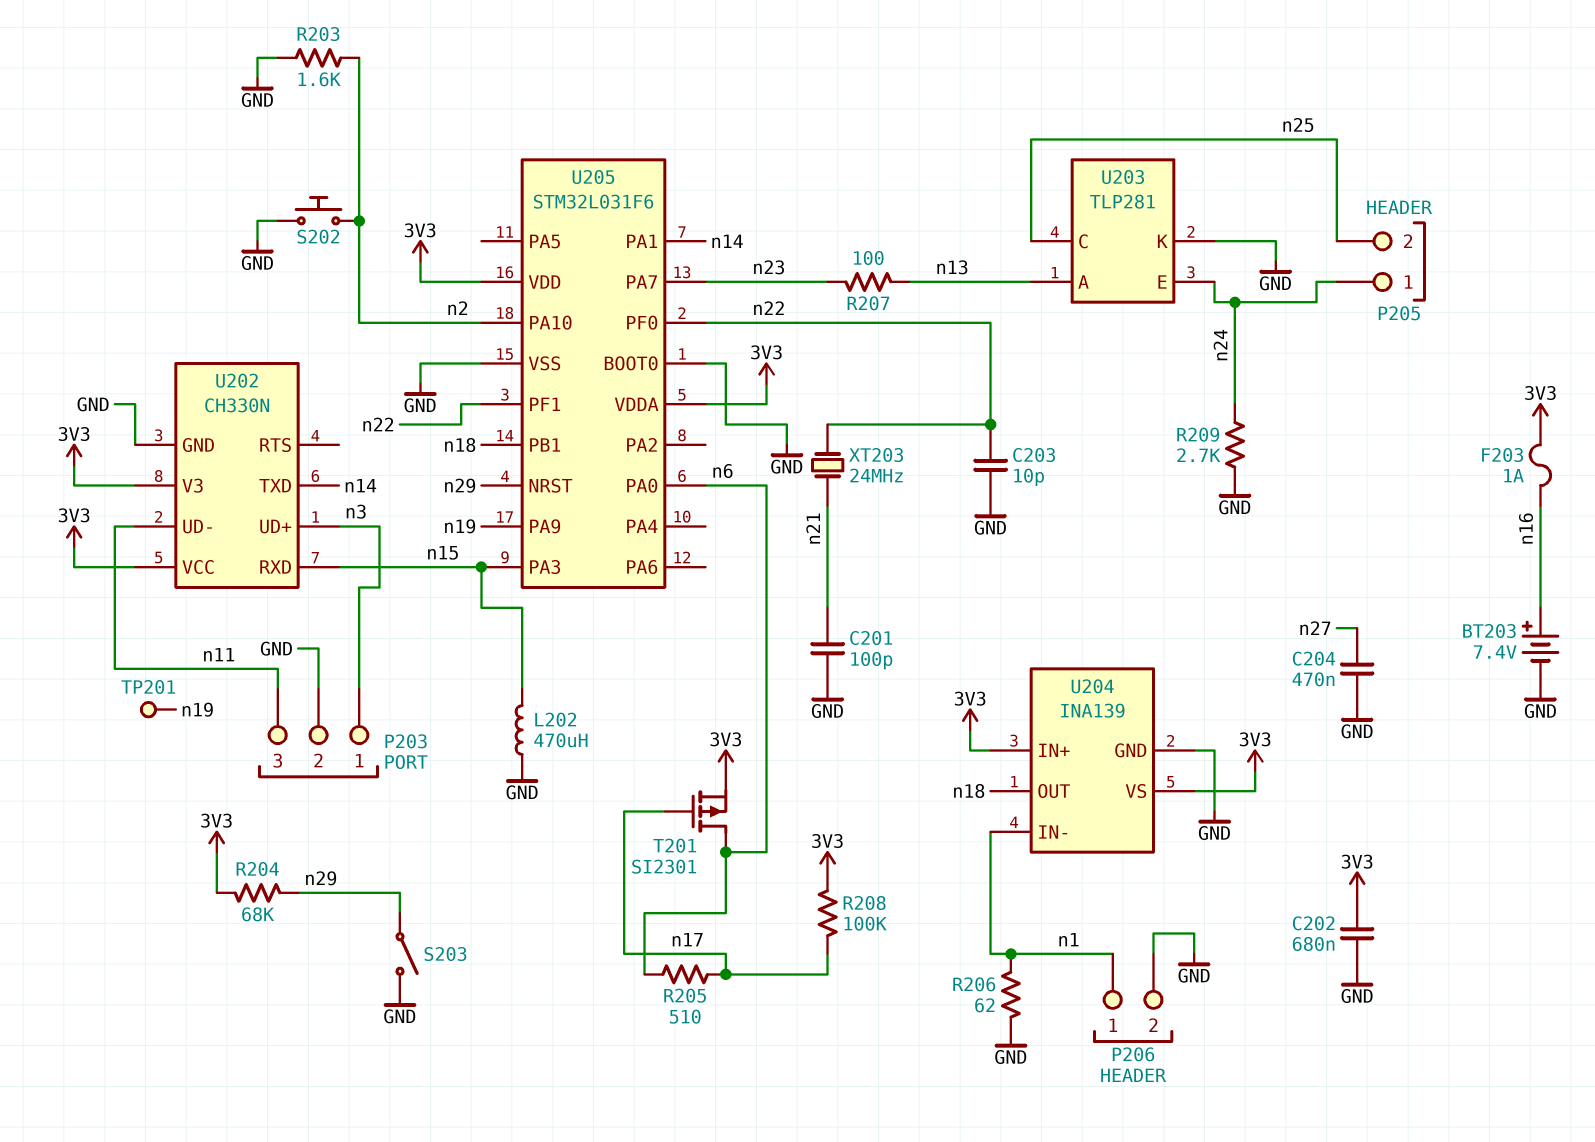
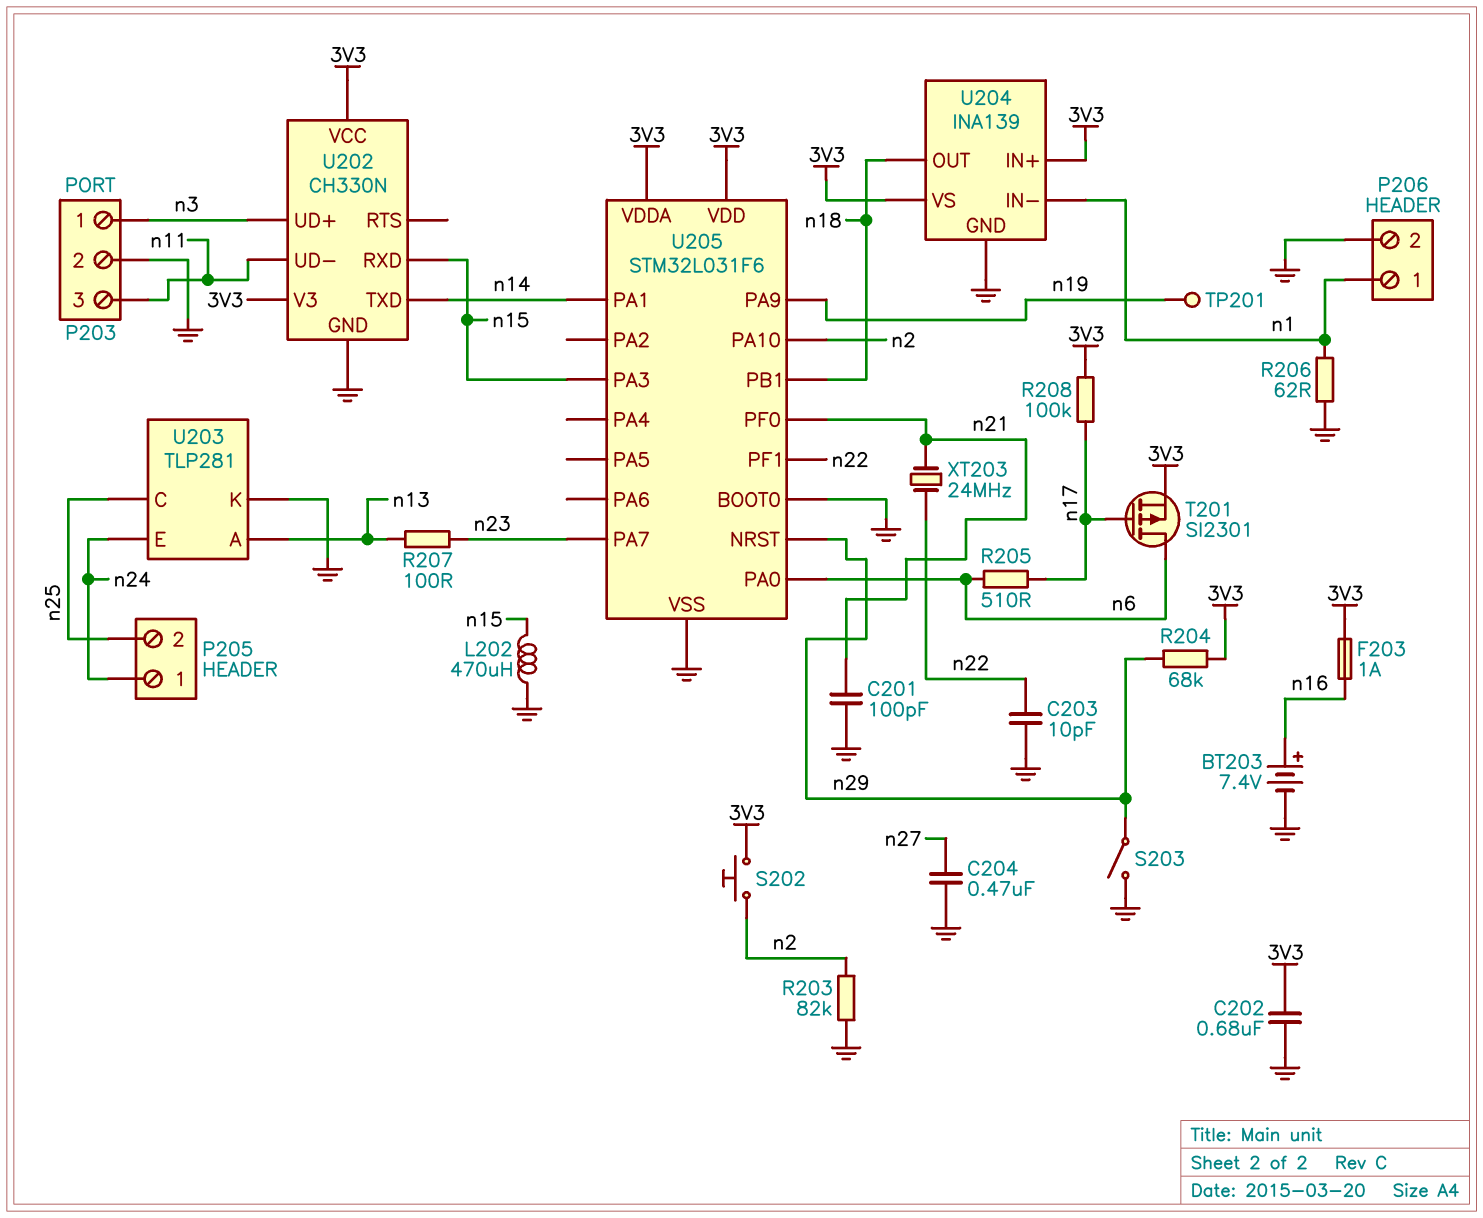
R203: 1.6k (GND, n2) -> 82k (GND, n2)
R209: 2.7k (GND, n24) -> none
S202: button (GND, n2) -> button (3V3, n2)
U205 pin PF0: n22 -> n21

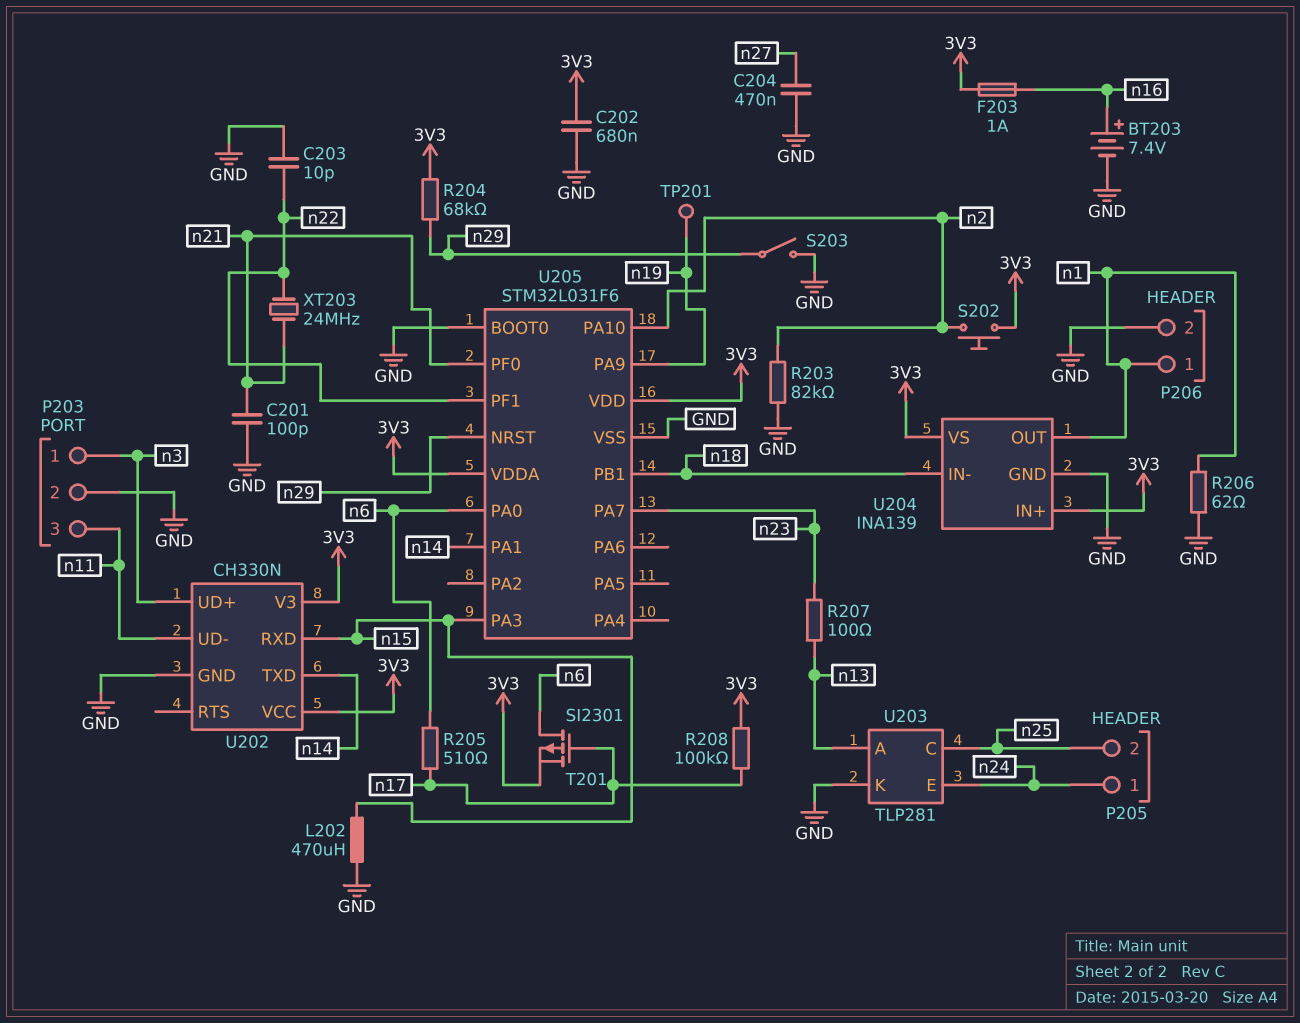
U204 pin IN-: n1 -> n18
U204 pin OUT: n18 -> n1

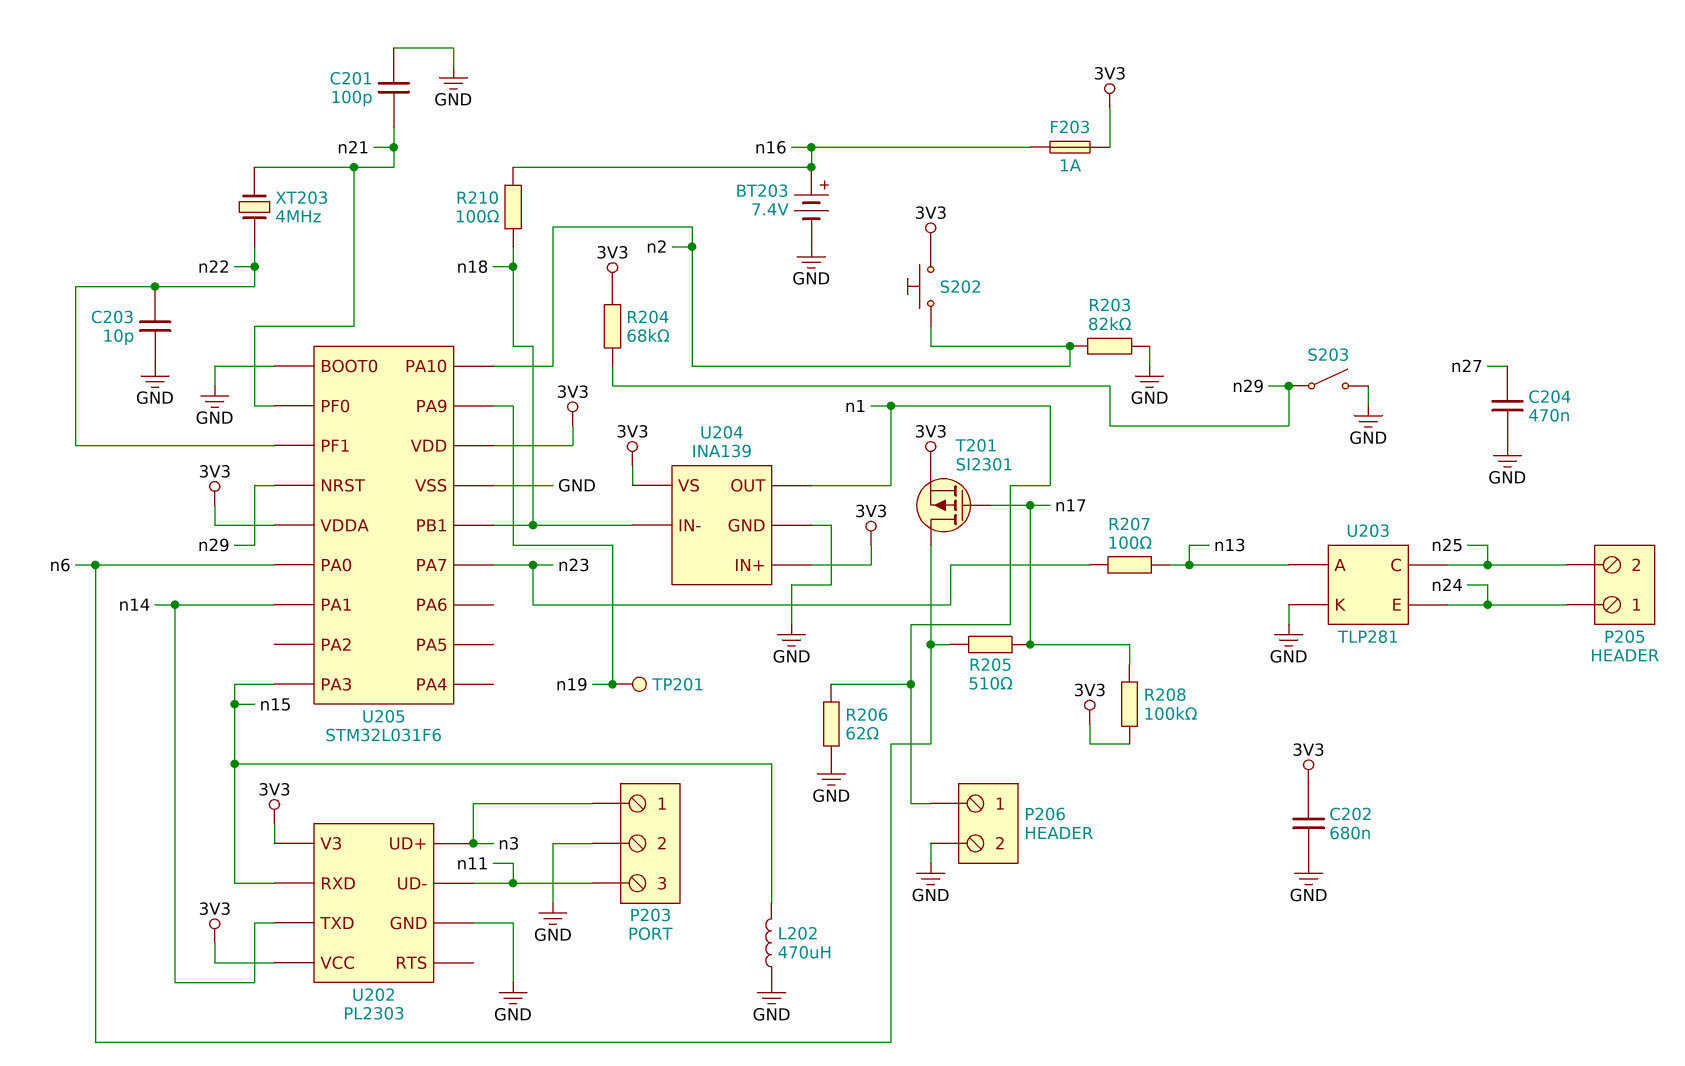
R210: none -> 100 (n16, n18)
U202: CH330N -> PL2303
XT203: 24MHz (n21, n22) -> 4MHz (n21, n22)

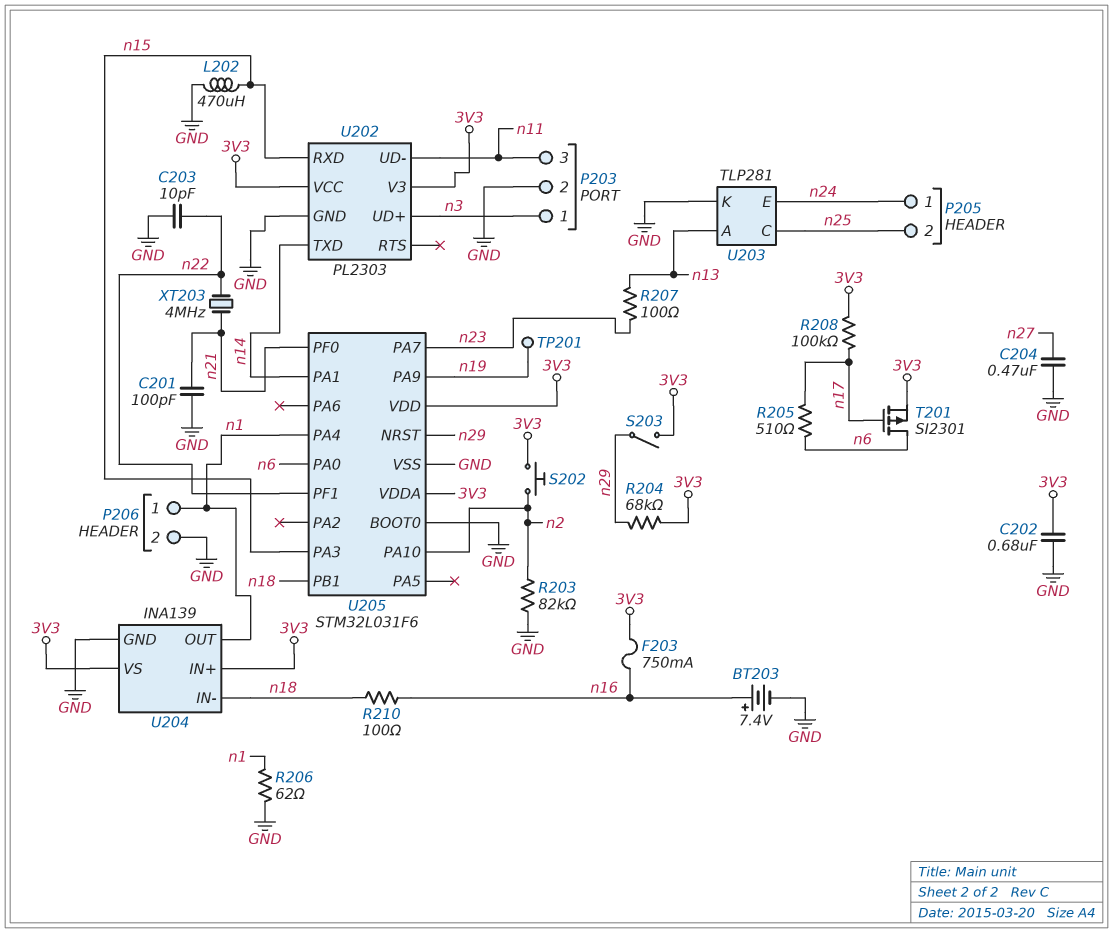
F203: 1A (3V3, n16) -> 750mA (3V3, n16)
S203: switch (GND, n29) -> switch (3V3, n29)
U205 pin PA4: none -> n1

